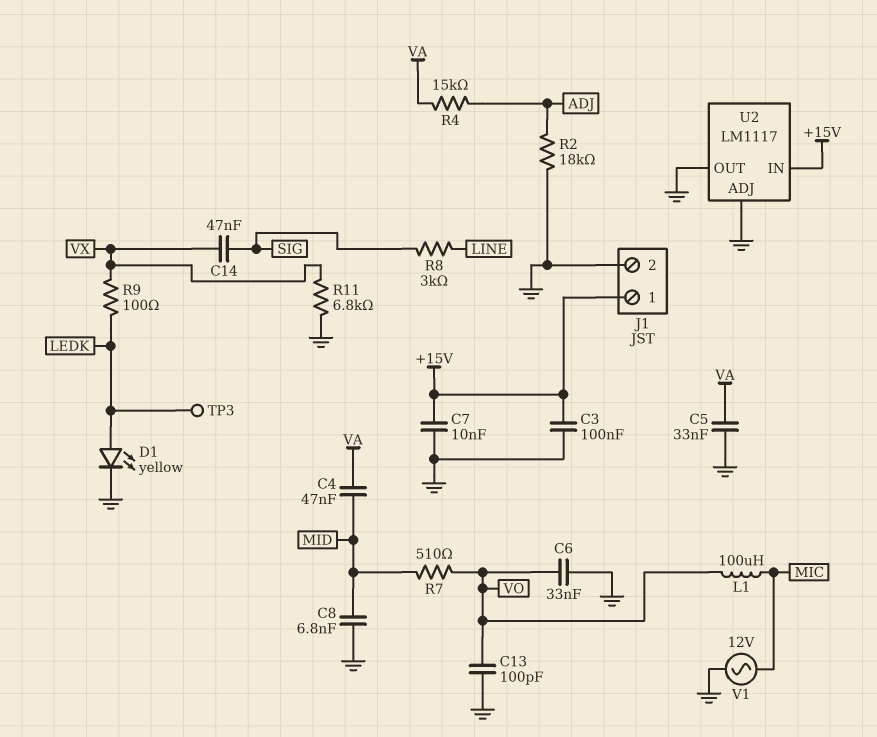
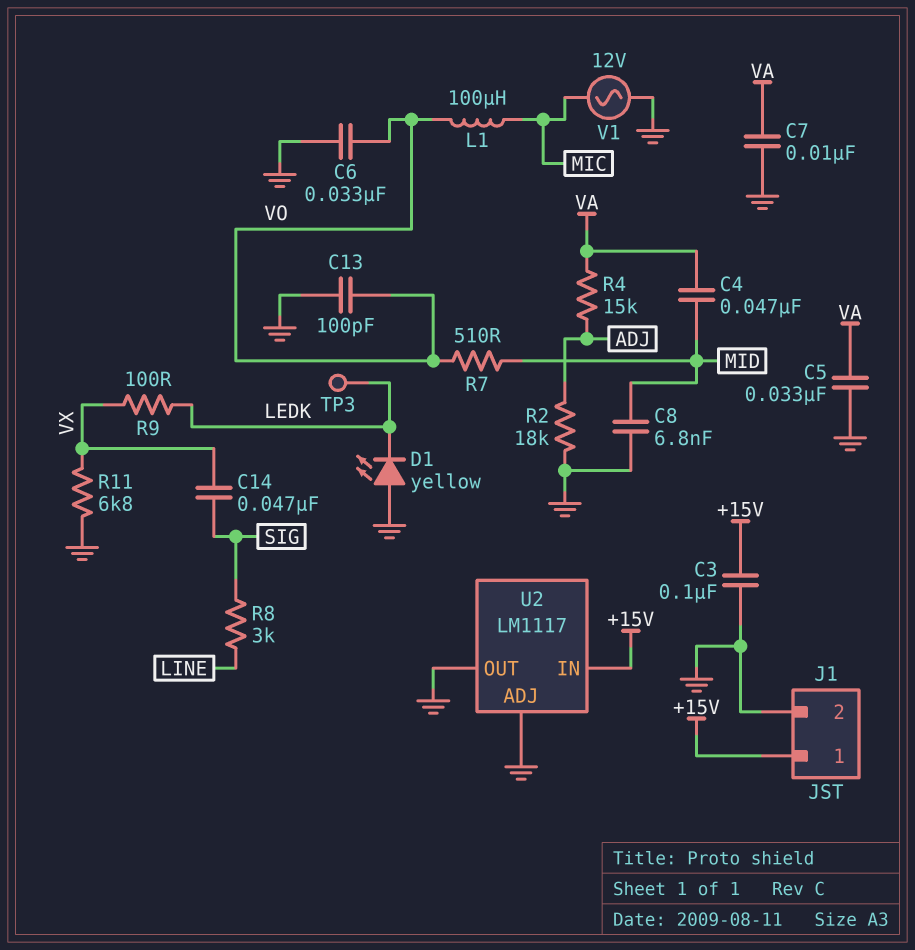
C7: 10nF (+15V, GND) -> 10nF (GND, VA)
D1: LED yellow (A LEDK, K GND) -> LED yellow (A GND, K LEDK)

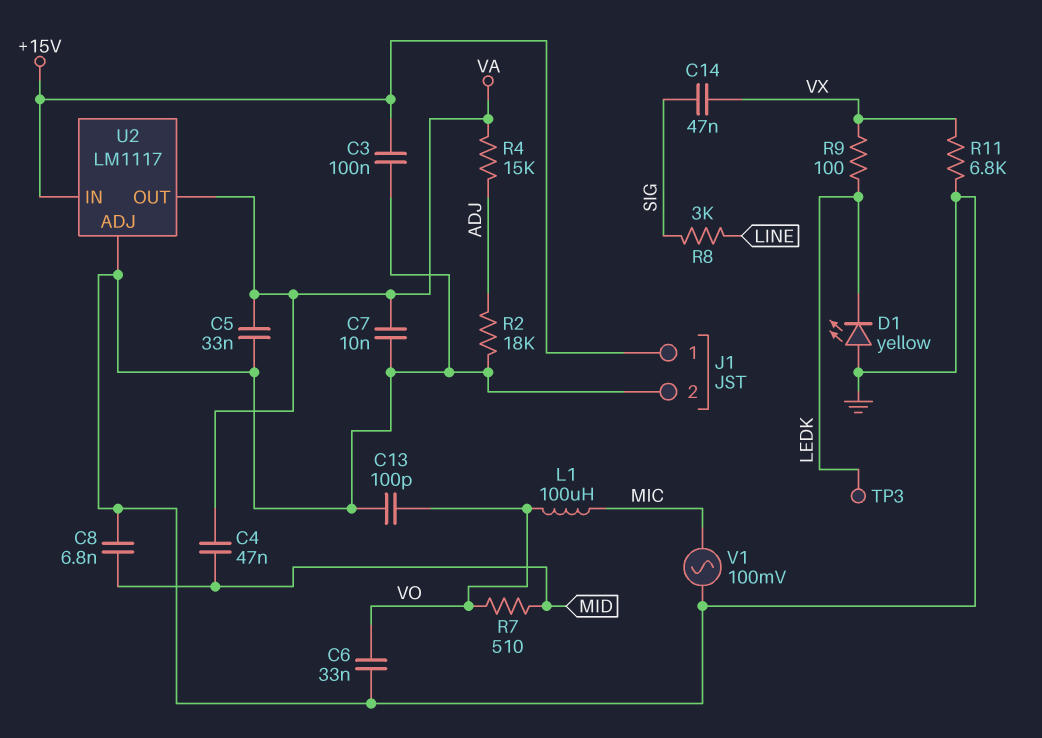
U2 pin OUT: GND -> VA
V1: AC 12V (GND, MIC) -> AC 100mV (GND, MIC)

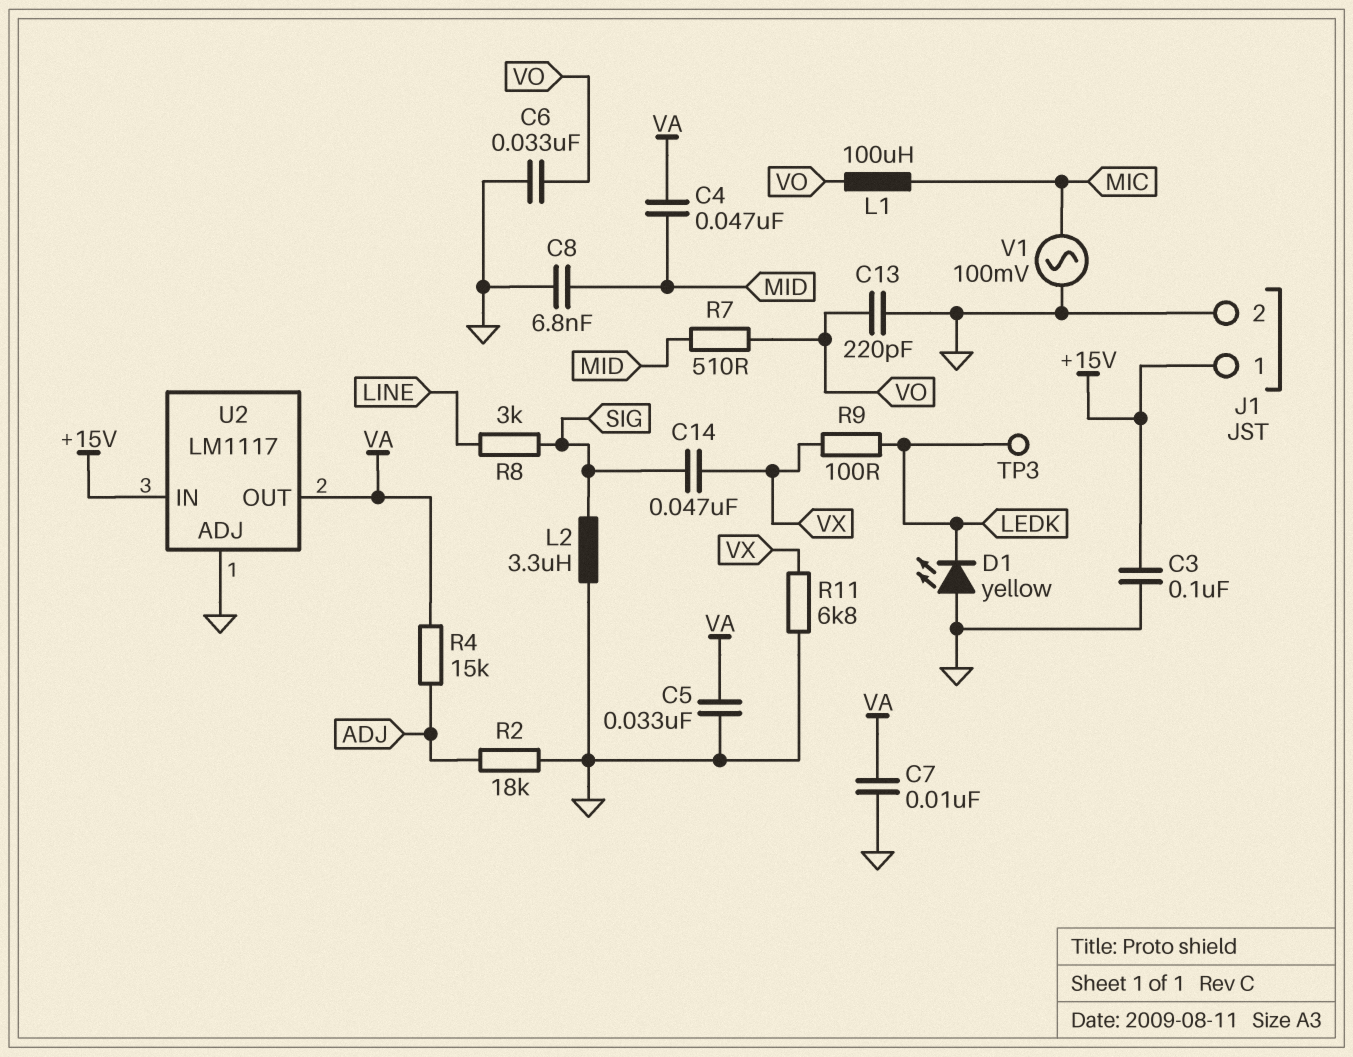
C13: 100pF (GND, VO) -> 220pF (GND, VO)
L2: none -> 3.3uH (GND, SIG)

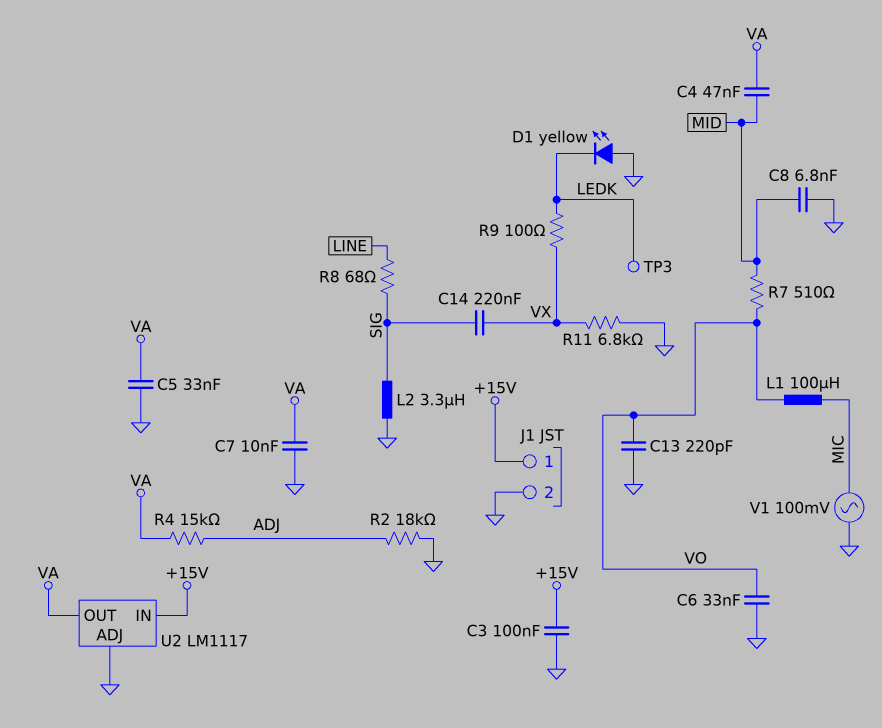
C14: 47nF (SIG, VX) -> 220nF (SIG, VX)
R8: 3k (LINE, SIG) -> 68 (LINE, SIG)

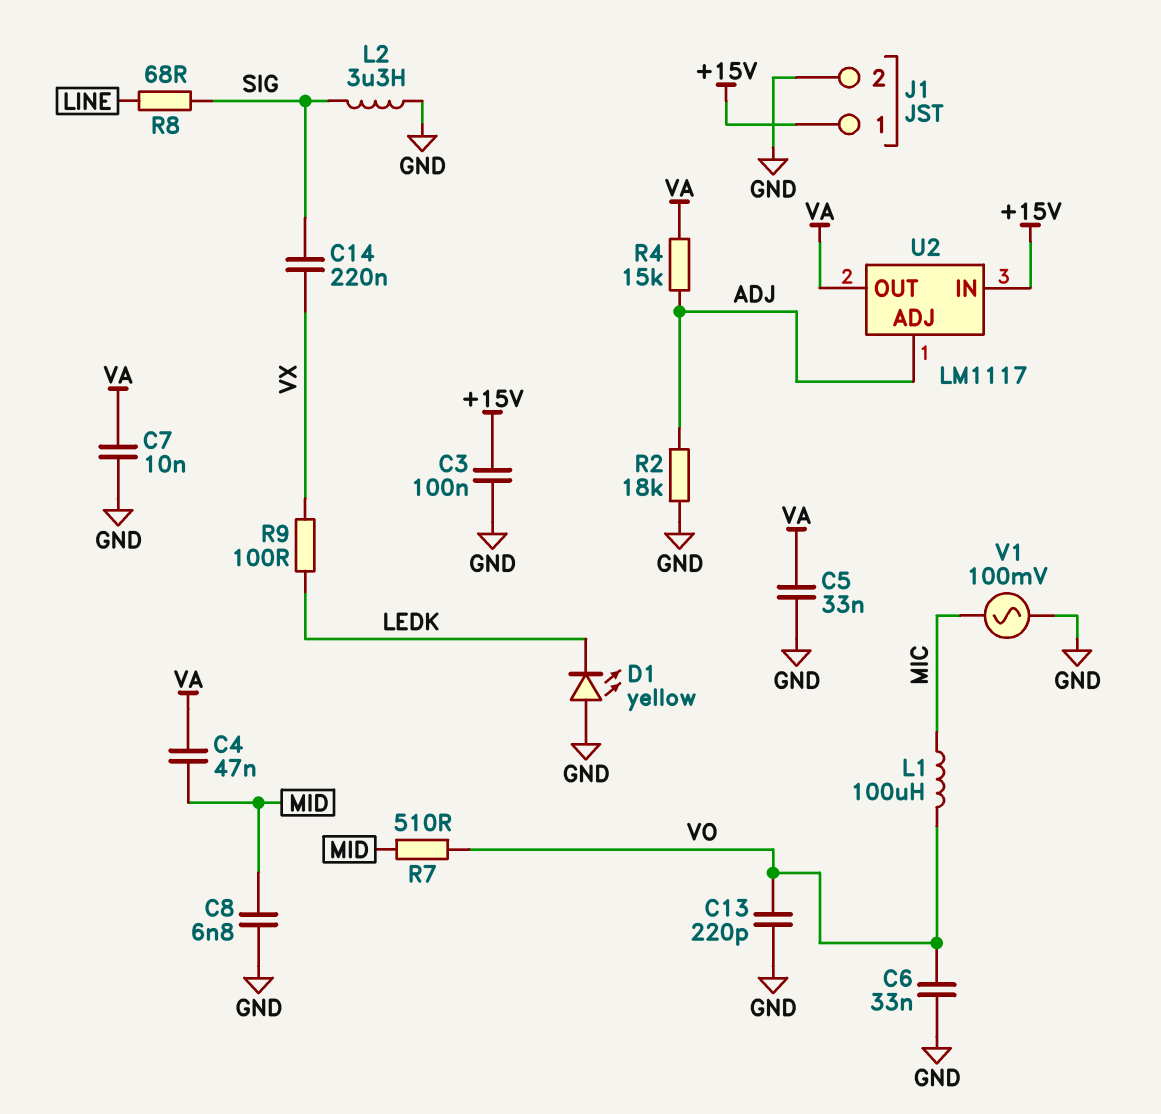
R11: 6.8k (GND, VX) -> none
TP3: test point (LEDK) -> none
U2 pin ADJ: GND -> ADJ

